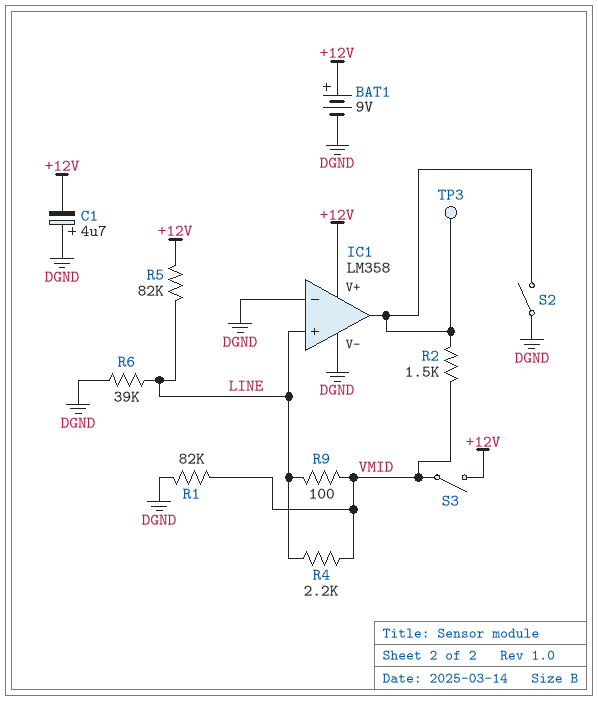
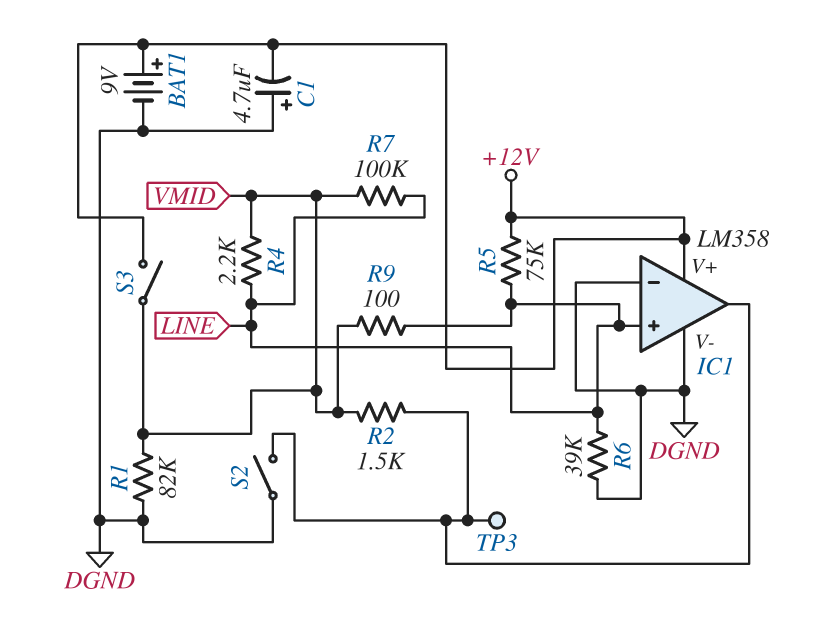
R5: 82k (+12V, LINE) -> 75k (+12V, LINE)
R7: none -> 100k (LINE, VMID)

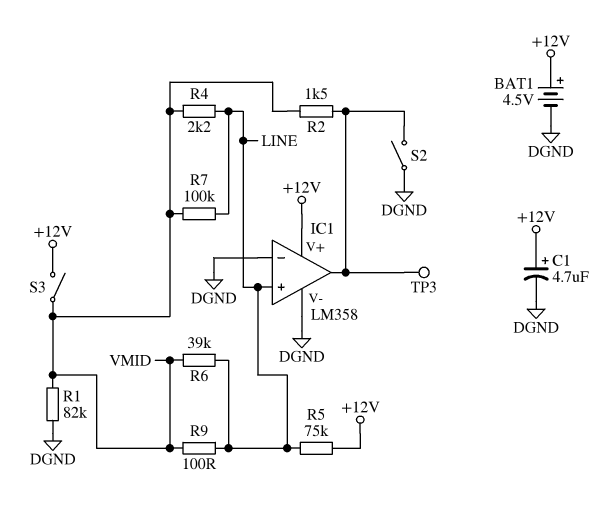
BAT1: 9V (plus +12V, minus DGND) -> 4.5V (plus +12V, minus DGND)
C1: 4.7uF (plus DGND, minus +12V) -> 4.7uF (plus +12V, minus DGND)
R6: 39k (DGND, LINE) -> 39k (LINE, VMID)

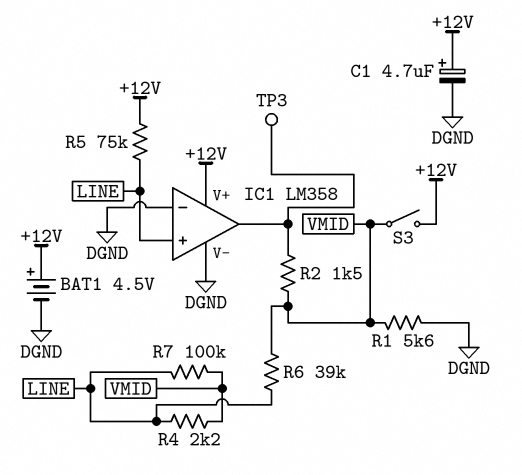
R1: 82k (DGND, VMID) -> 5.6k (DGND, VMID)
R9: 100 (LINE, VMID) -> none
S2: switch (DGND, IC1/out) -> none

